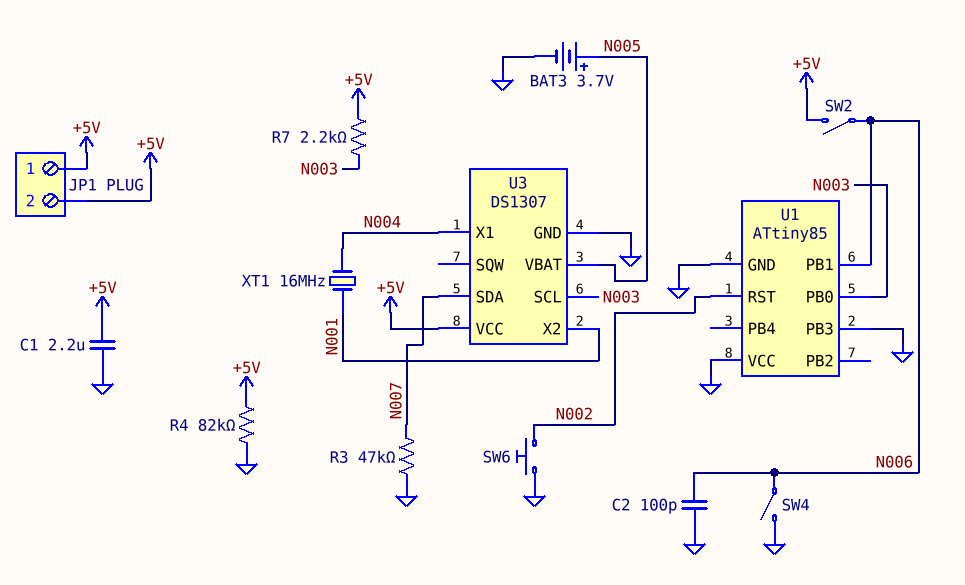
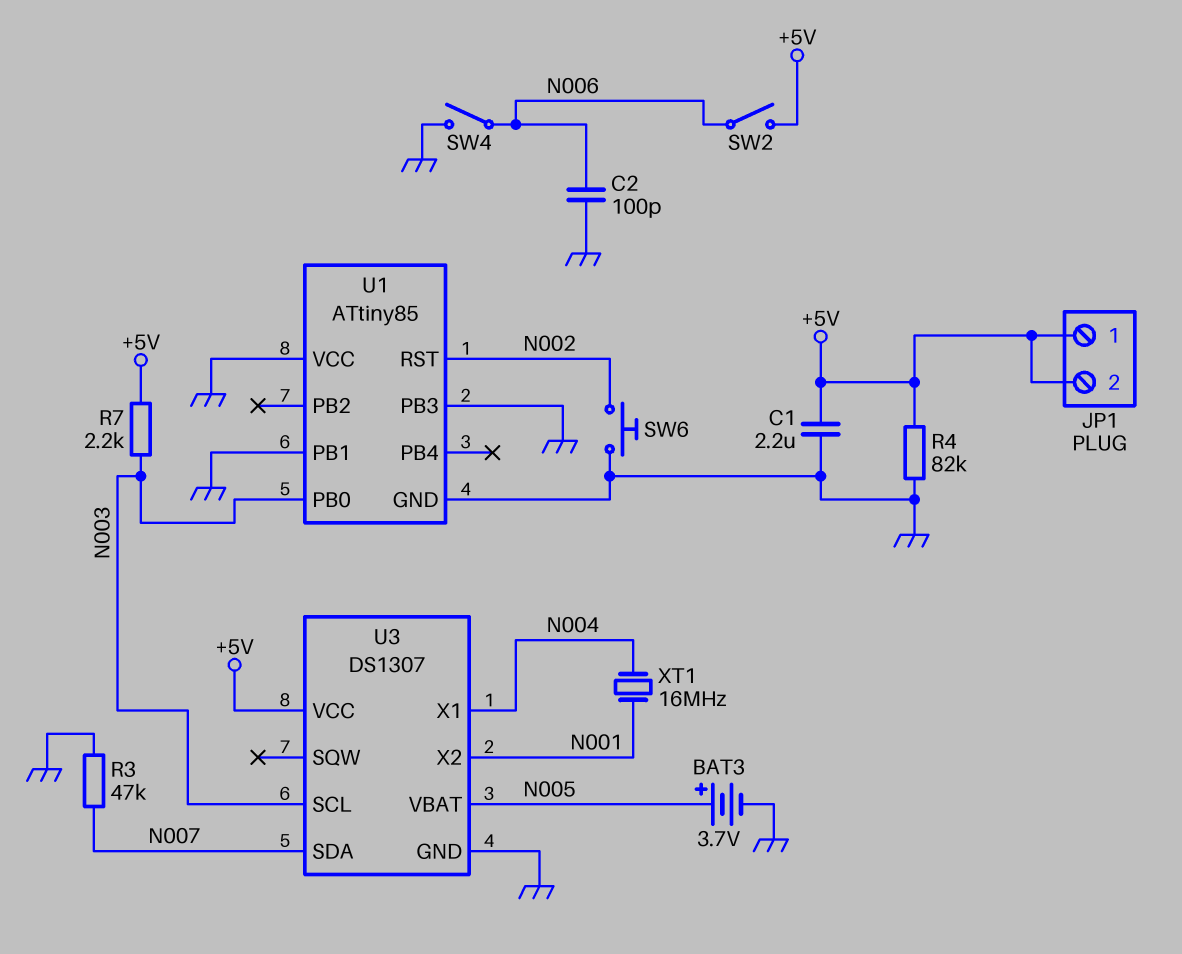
U1 pin PB1: N006 -> GND

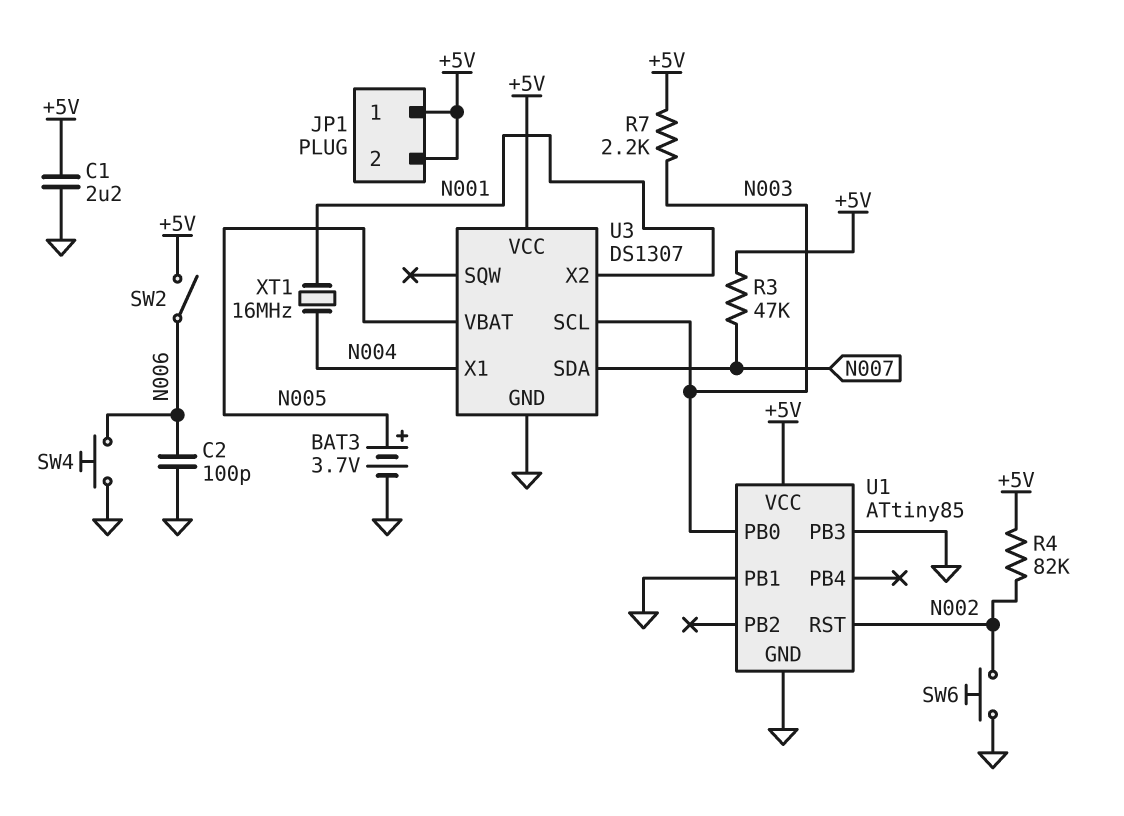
R3: 47k (GND, N007) -> 47k (+5V, N007)
R4: 82k (+5V, GND) -> 82k (+5V, N002)
SW4: switch (GND, N006) -> button (GND, N006)
U1 pin VCC: GND -> +5V

